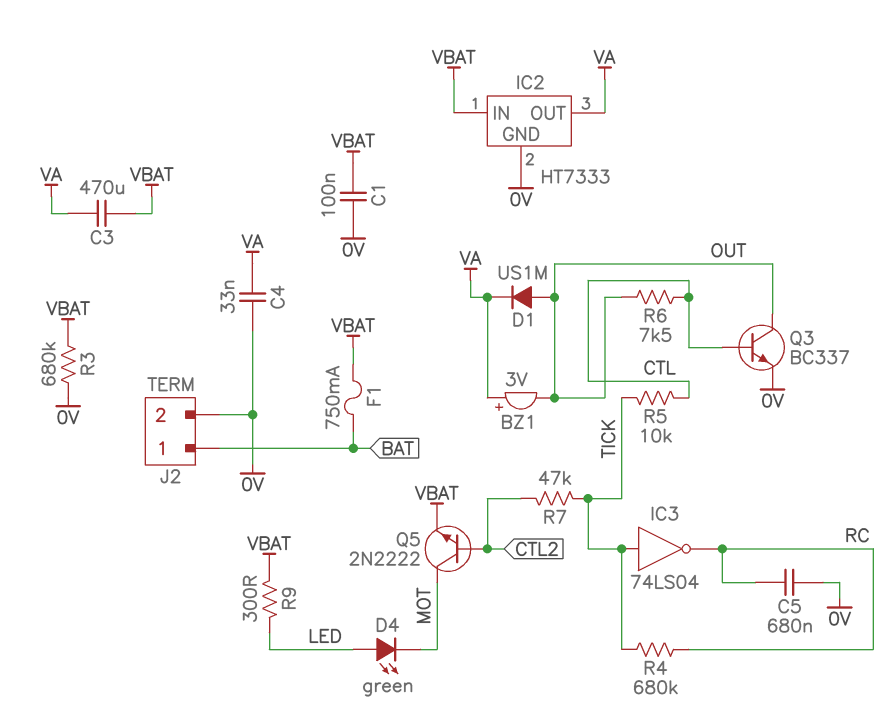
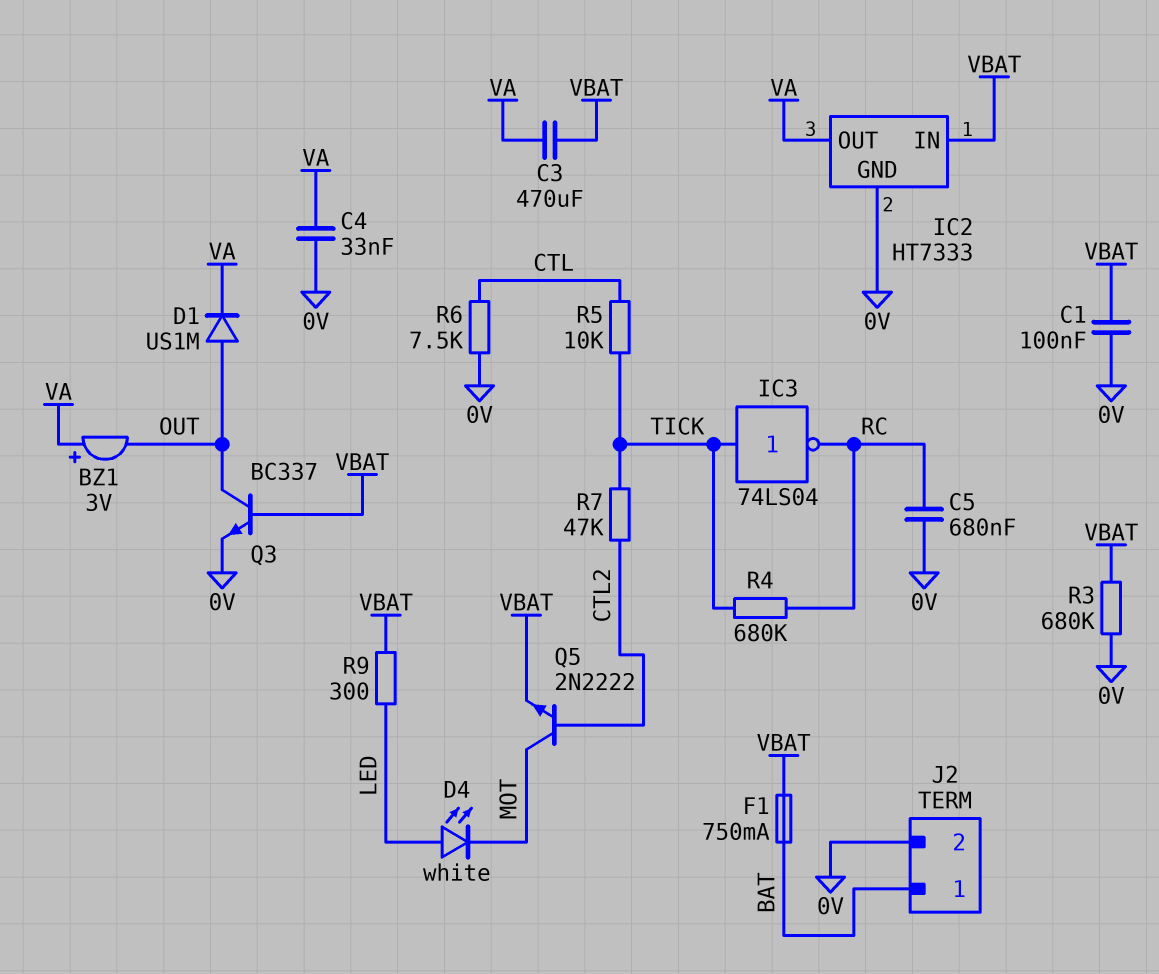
D4: LED green (A LED, K MOT) -> LED white (A LED, K MOT)
Q3: NPN BC337 (B CTL, C OUT, E 0V) -> NPN BC337 (B VBAT, C OUT, E 0V)
R6: 7.5k (CTL, OUT) -> 7.5k (0V, CTL)

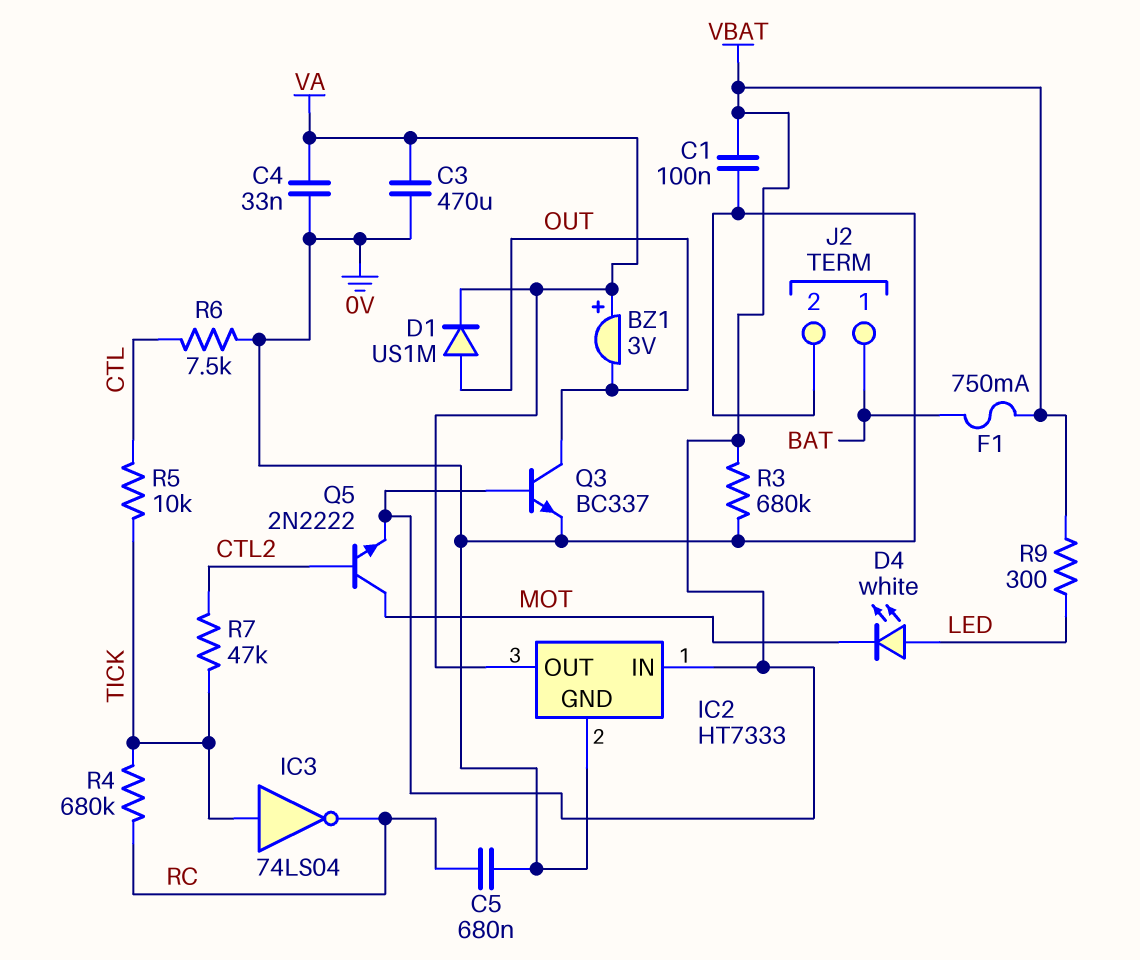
C3: 470uF (VA, VBAT) -> 470uF (0V, VA)

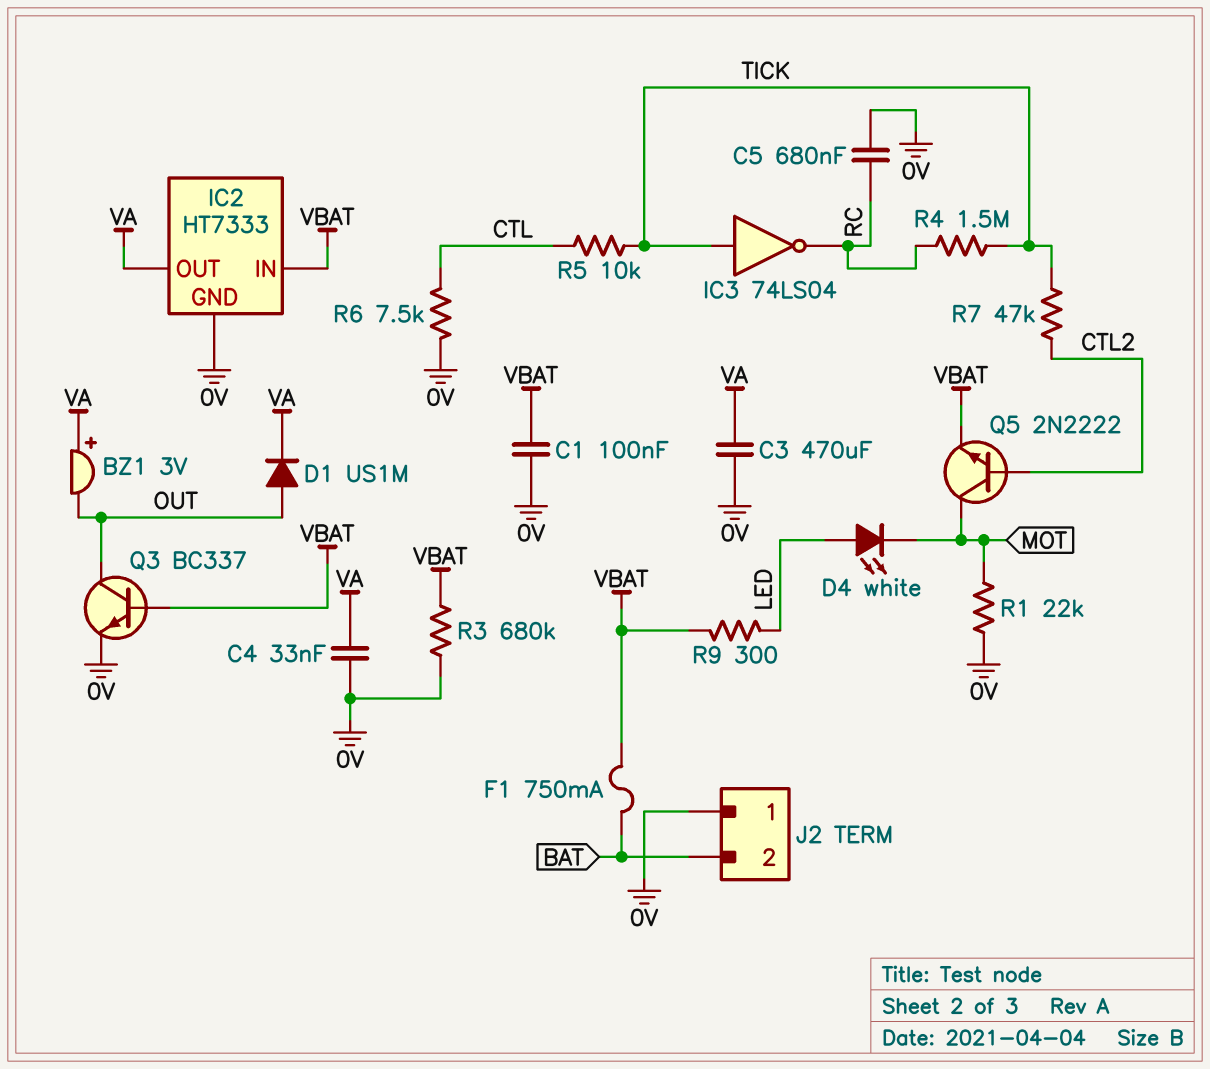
J2 pin 1: BAT -> 0V
J2 pin 2: 0V -> BAT
R1: none -> 22k (0V, MOT)
R4: 680k (RC, TICK) -> 1.5M (RC, TICK)

